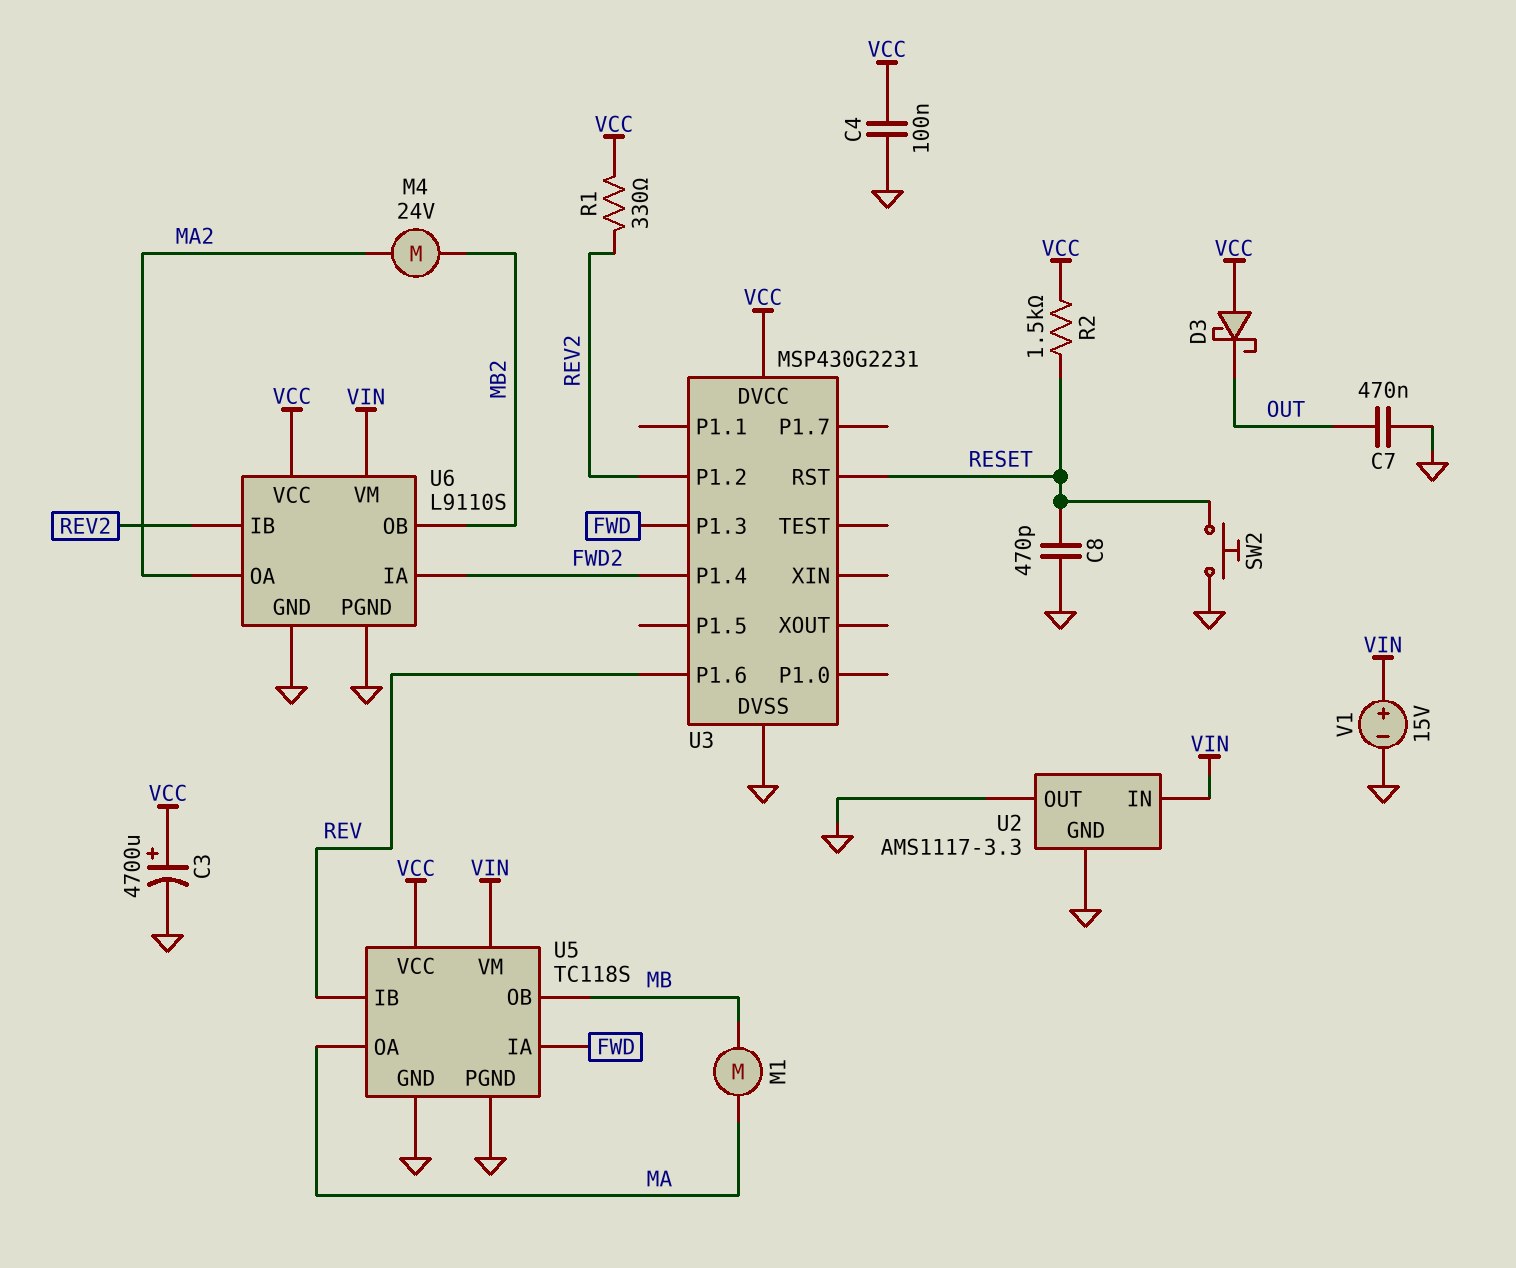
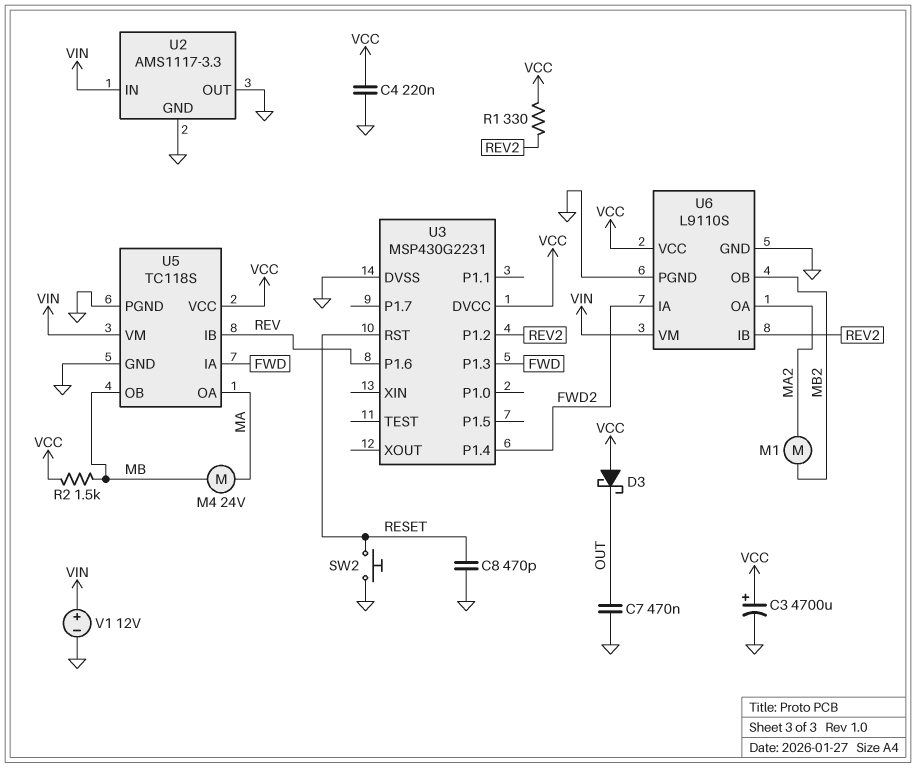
C4: 100nF (GND, VCC) -> 220nF (GND, VCC)
M1: motor (MA, MB) -> motor (MA2, MB2)
M4: motor 24V (MA2, MB2) -> motor 24V (MA, MB)
R2: 1.5k (RESET, VCC) -> 1.5k (MB, VCC)
V1: 15V (plus VIN, minus GND) -> 12V (plus VIN, minus GND)

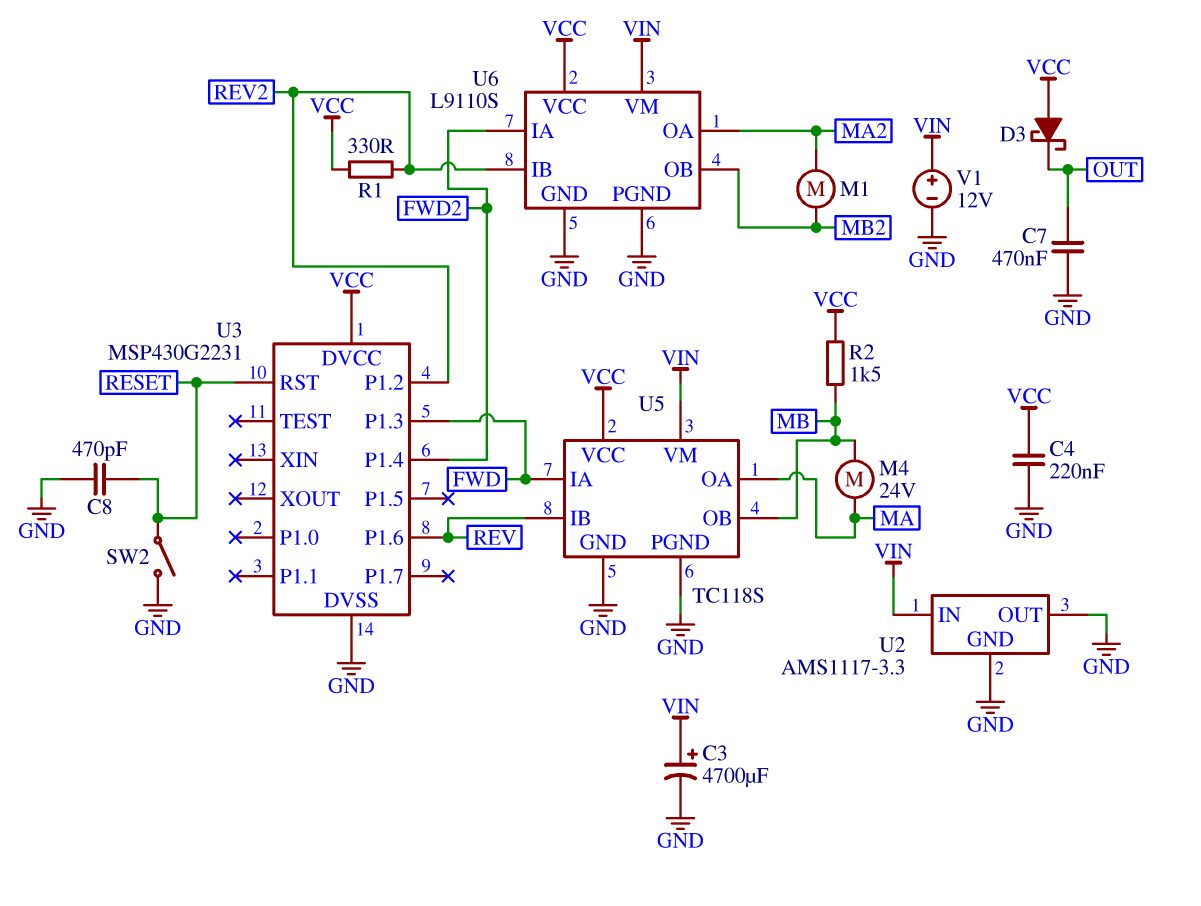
C3: 4700uF (plus VCC, minus GND) -> 4700uF (plus VIN, minus GND)
SW2: button (GND, RESET) -> switch (GND, RESET)

